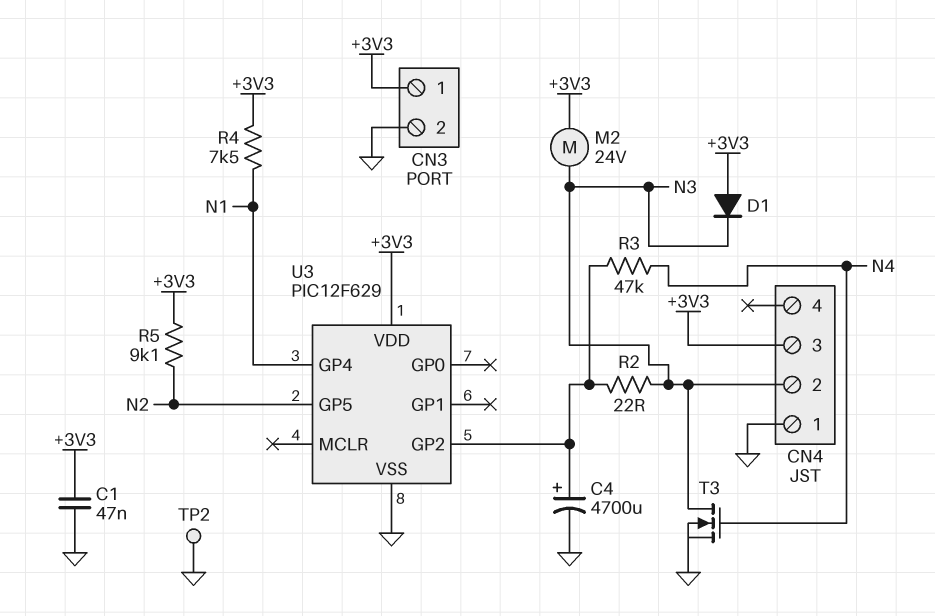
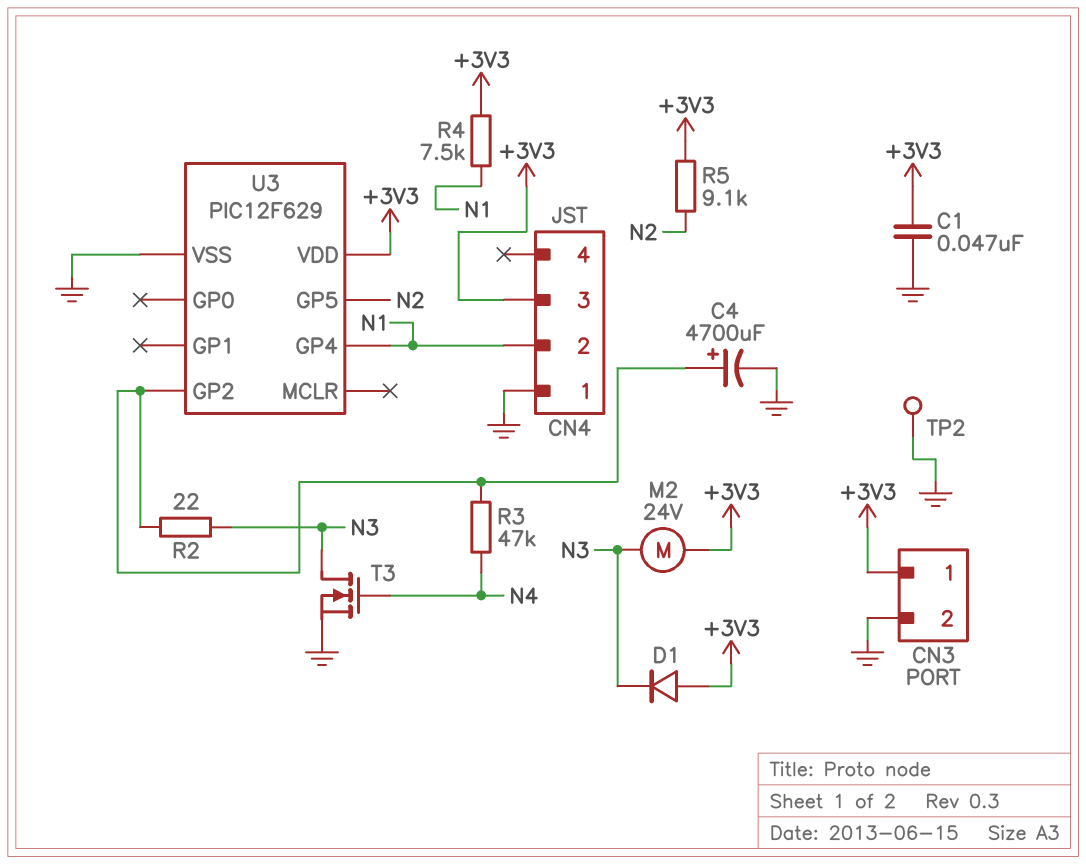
CN4 pin 2: N3 -> N1

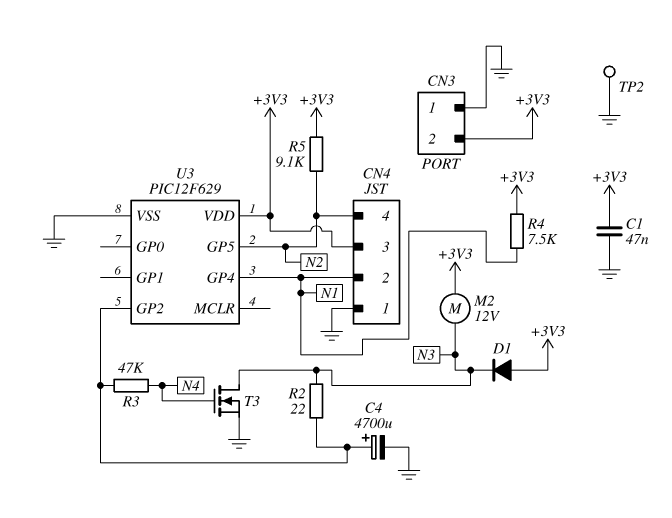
CN3 pin 1: +3V3 -> GND
CN3 pin 2: GND -> +3V3
CN4 pin 4: none -> N2
M2: motor 24V (+3V3, N3) -> motor 12V (+3V3, N3)

